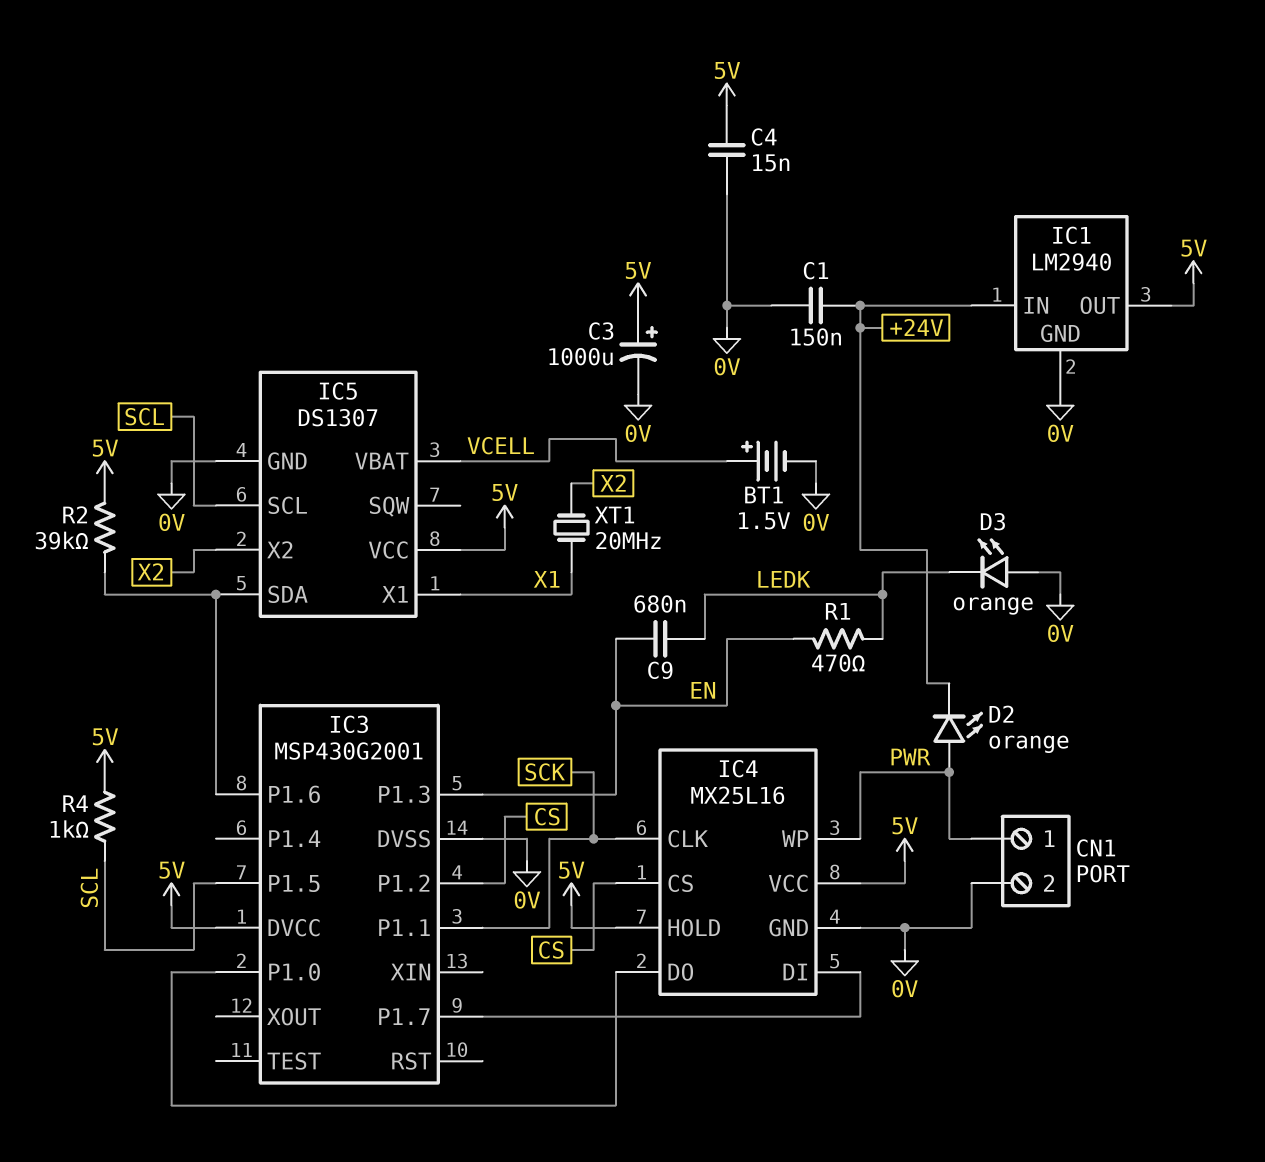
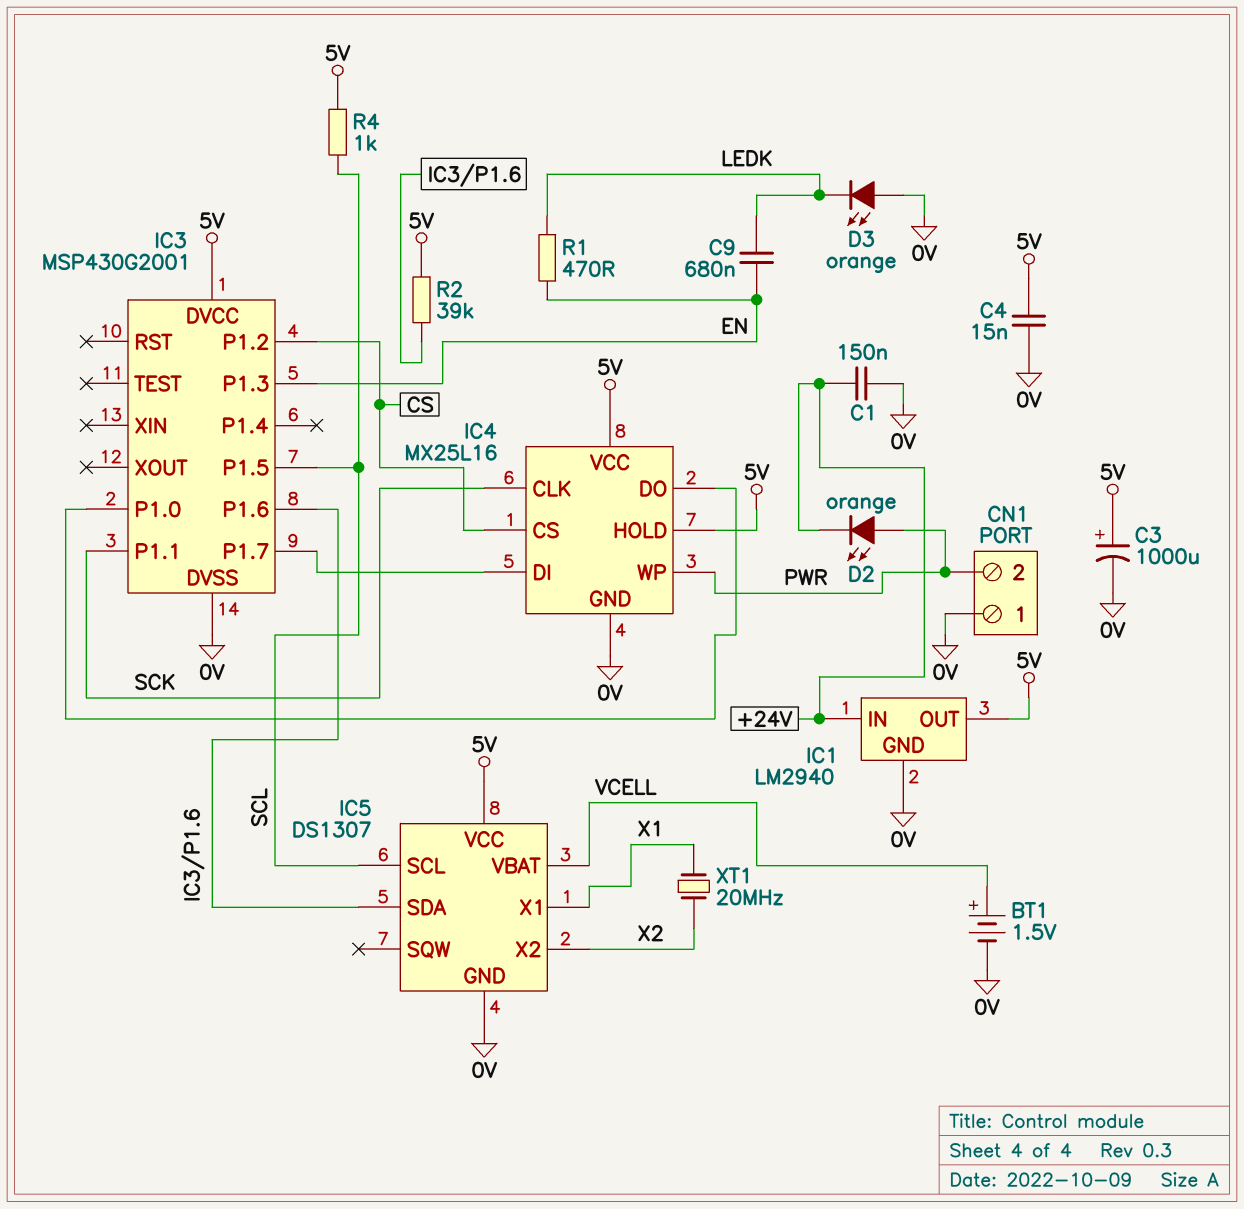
CN1 pin 1: PWR -> 0V
CN1 pin 2: 0V -> PWR

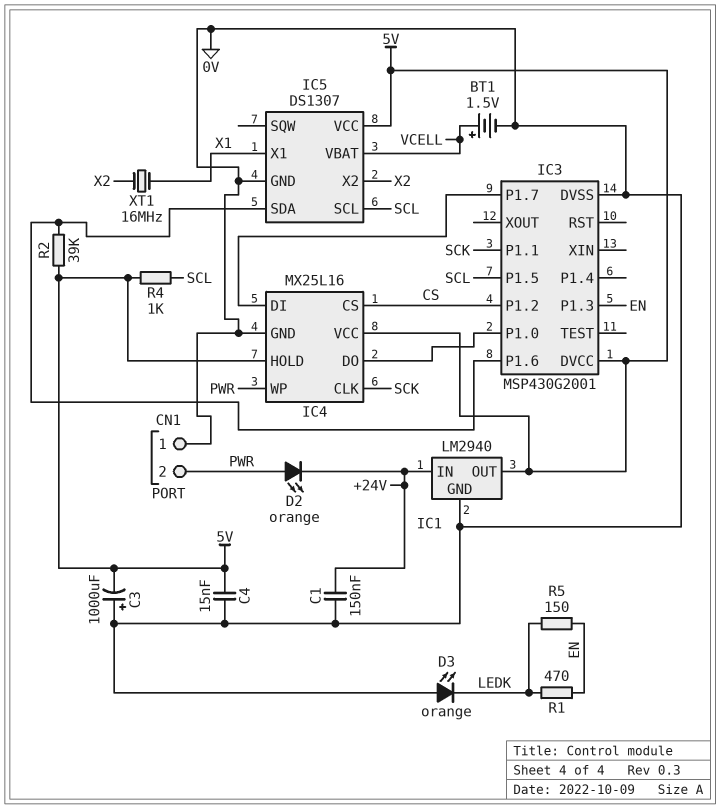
C3: 1000uF (plus 5V, minus 0V) -> 1000uF (plus 0V, minus 5V)
C9: 680nF (EN, LEDK) -> none
R5: none -> 150 (EN, LEDK)
XT1: 20MHz (X1, X2) -> 16MHz (X1, X2)

